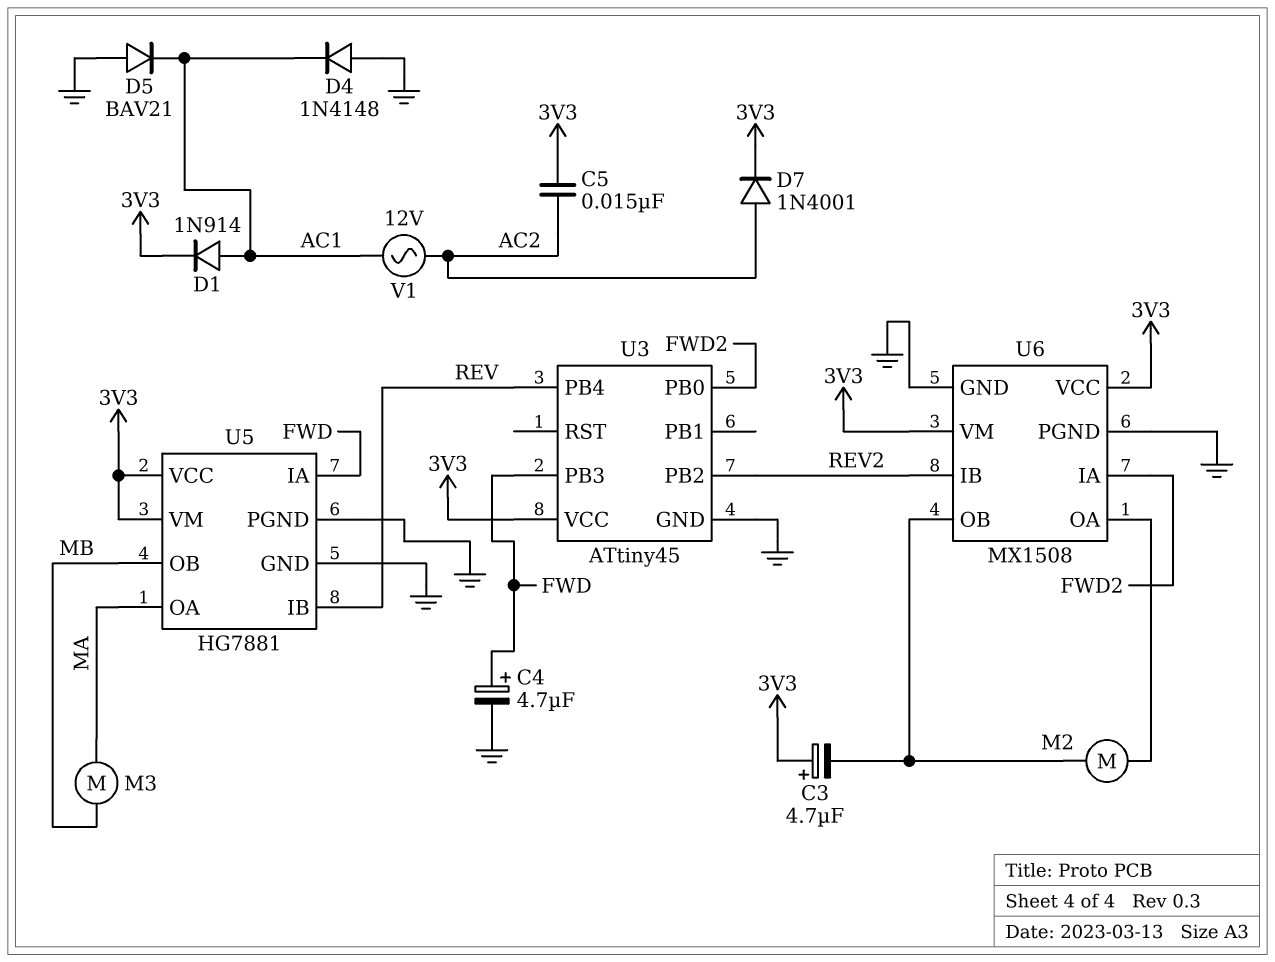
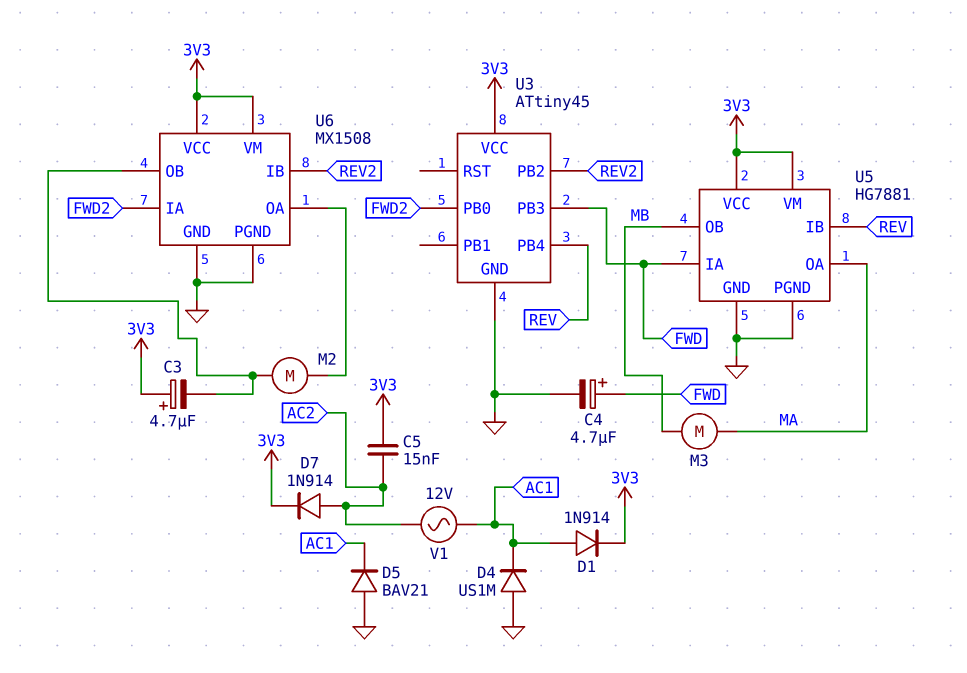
D4: diode 1N4148 (A GND, K AC1) -> diode US1M (A GND, K AC1)
D7: diode 1N4001 (A AC2, K 3V3) -> diode 1N914 (A AC2, K 3V3)

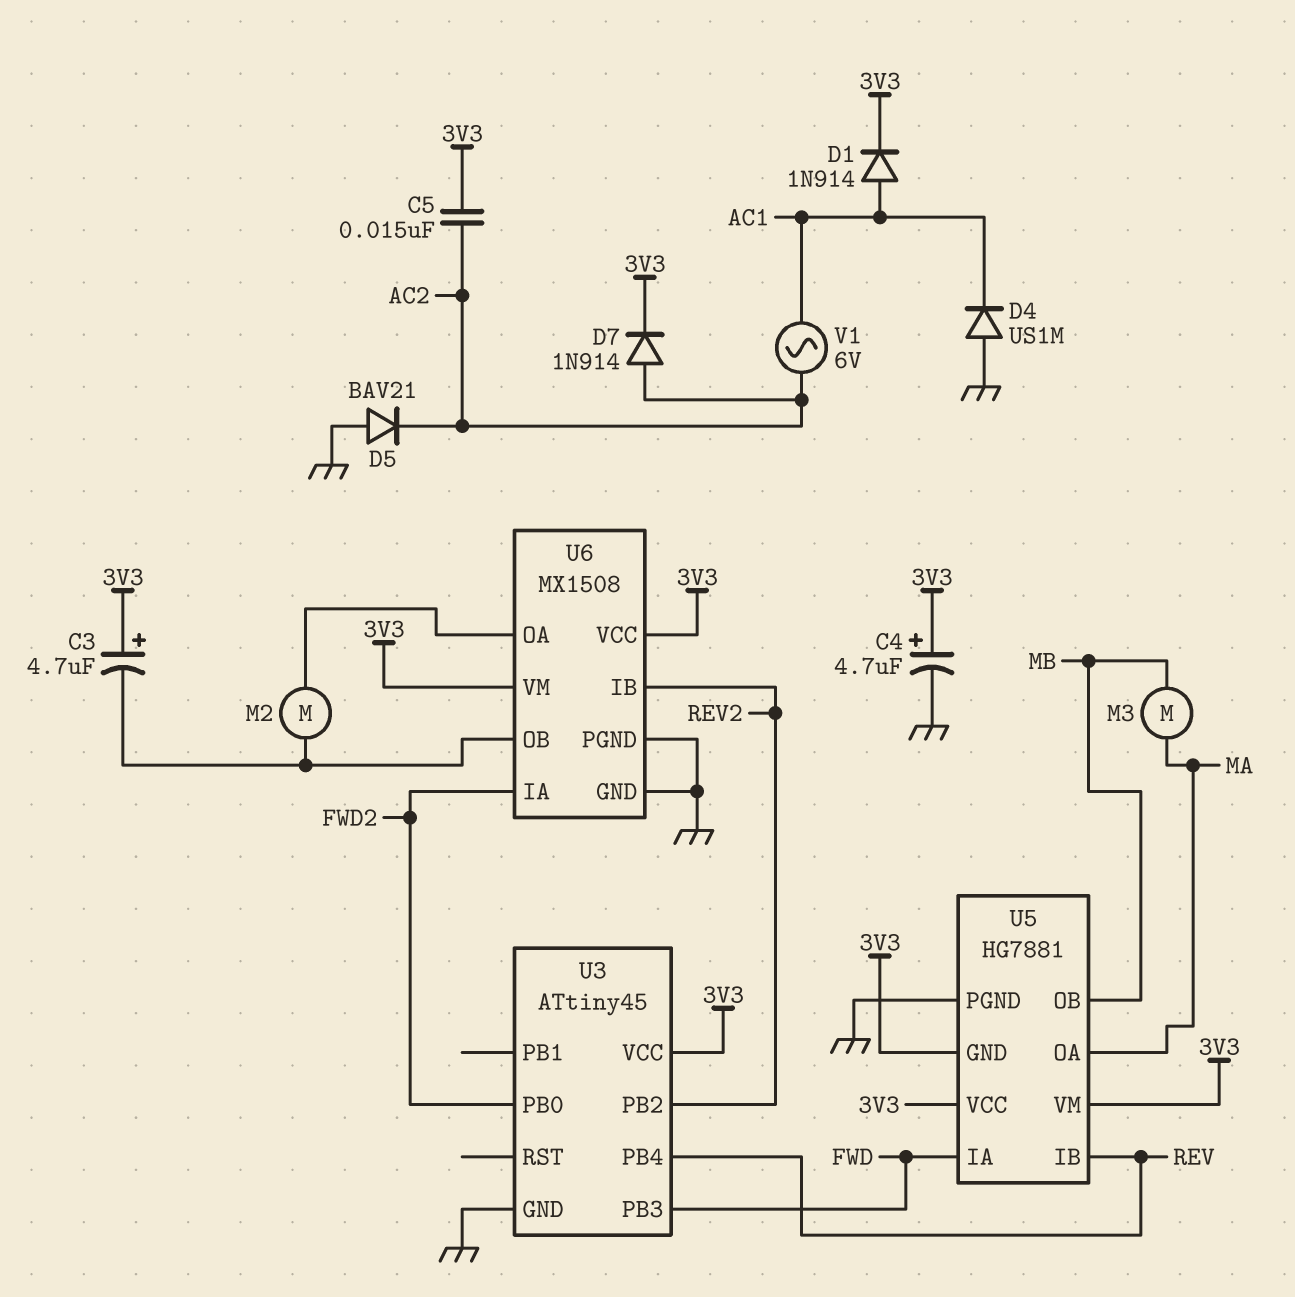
C4: 4.7uF (plus FWD, minus GND) -> 4.7uF (plus 3V3, minus GND)
D5: diode BAV21 (A GND, K AC1) -> diode BAV21 (A GND, K AC2)
U5 pin GND: GND -> 3V3
V1: AC 12V (AC1, AC2) -> AC 6V (AC1, AC2)

